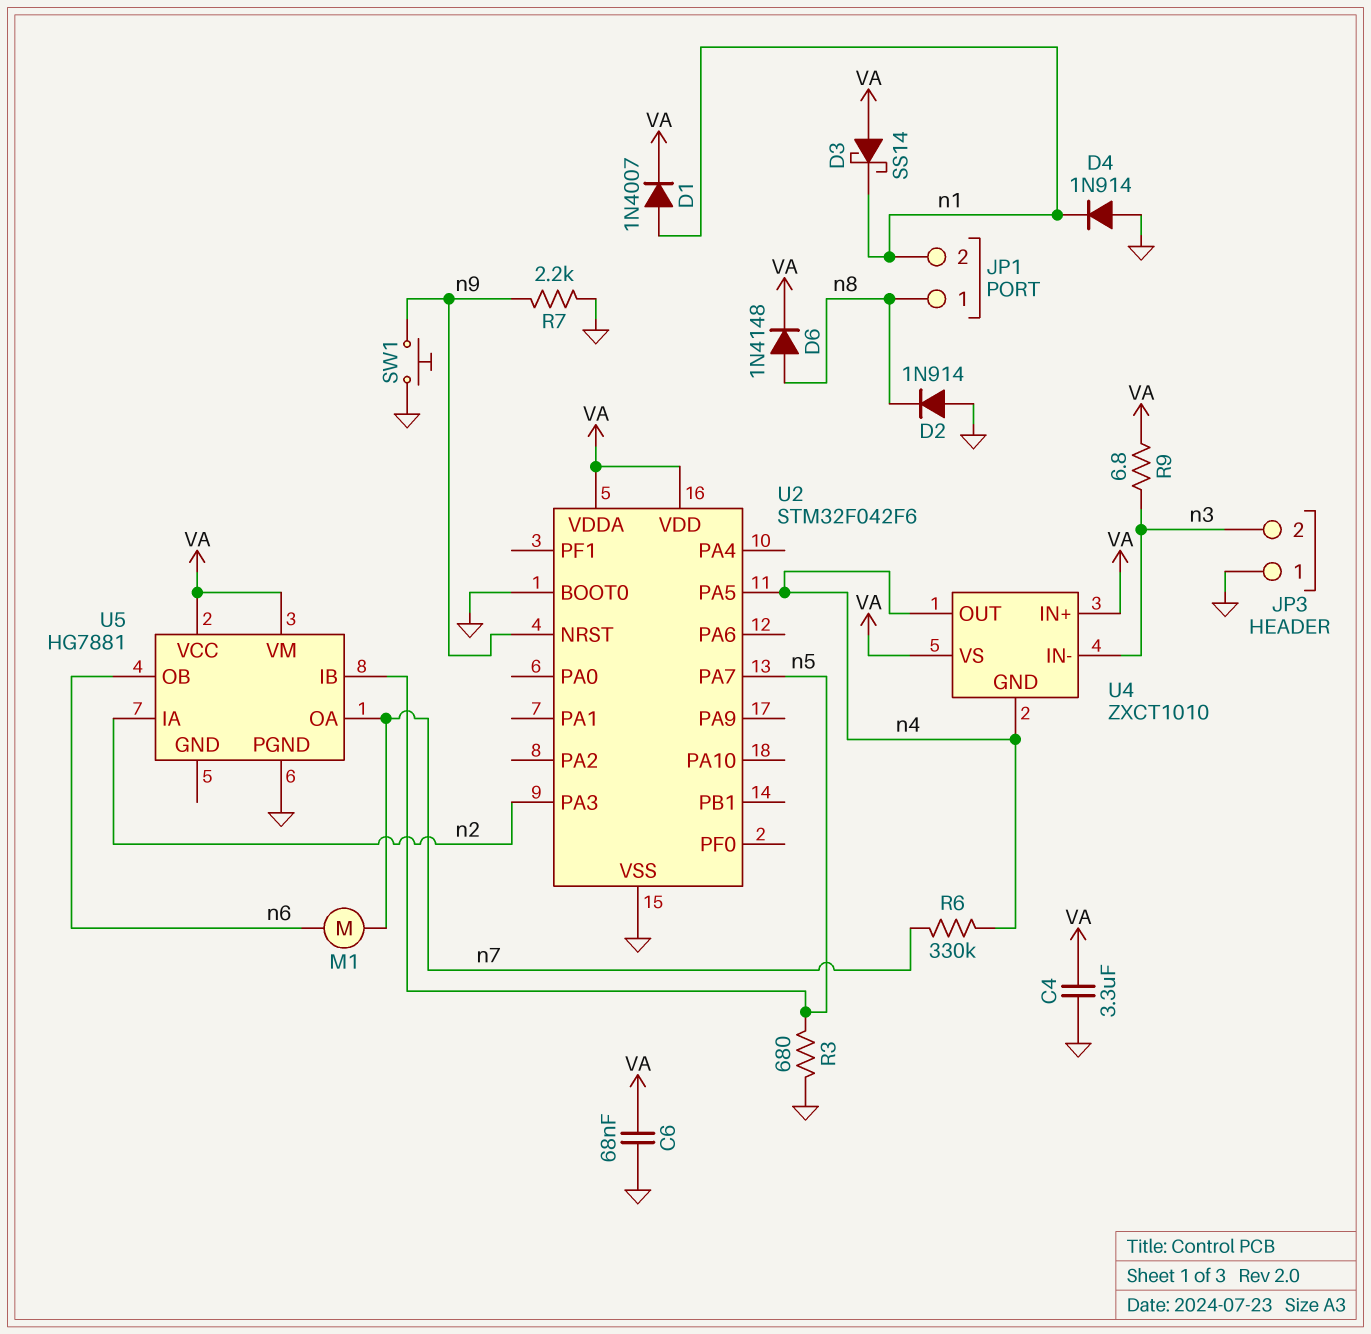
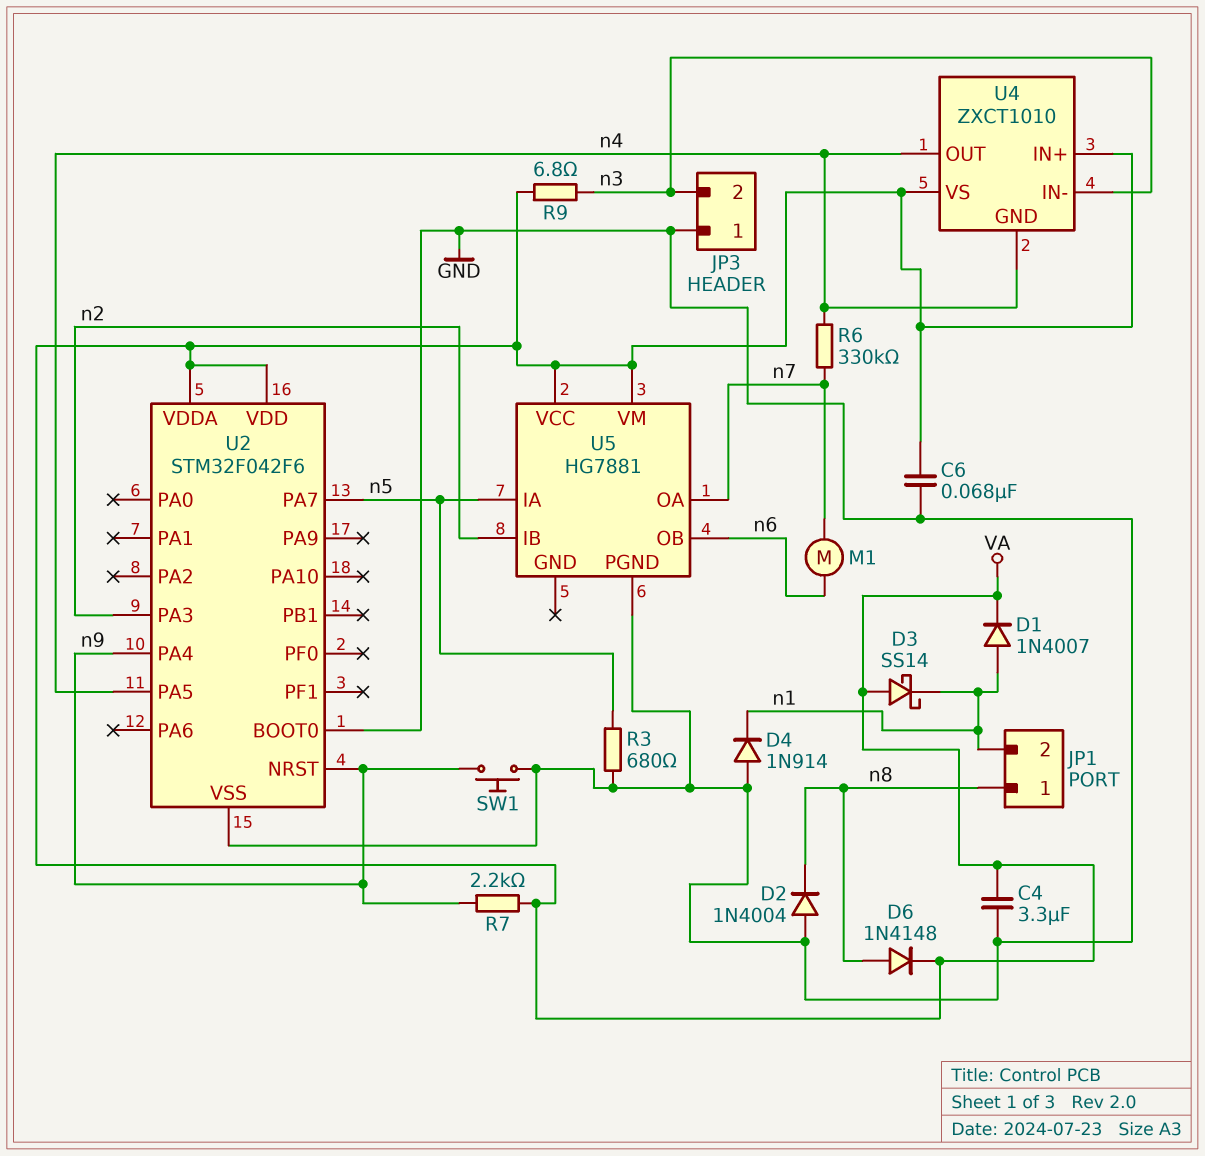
D2: diode 1N914 (A GND, K n8) -> diode 1N4004 (A GND, K n8)
R7: 2.2k (GND, n9) -> 2.2k (VA, n9)
U2 pin PA4: none -> n9
U5 pin IA: n2 -> n5
U5 pin IB: n5 -> n2

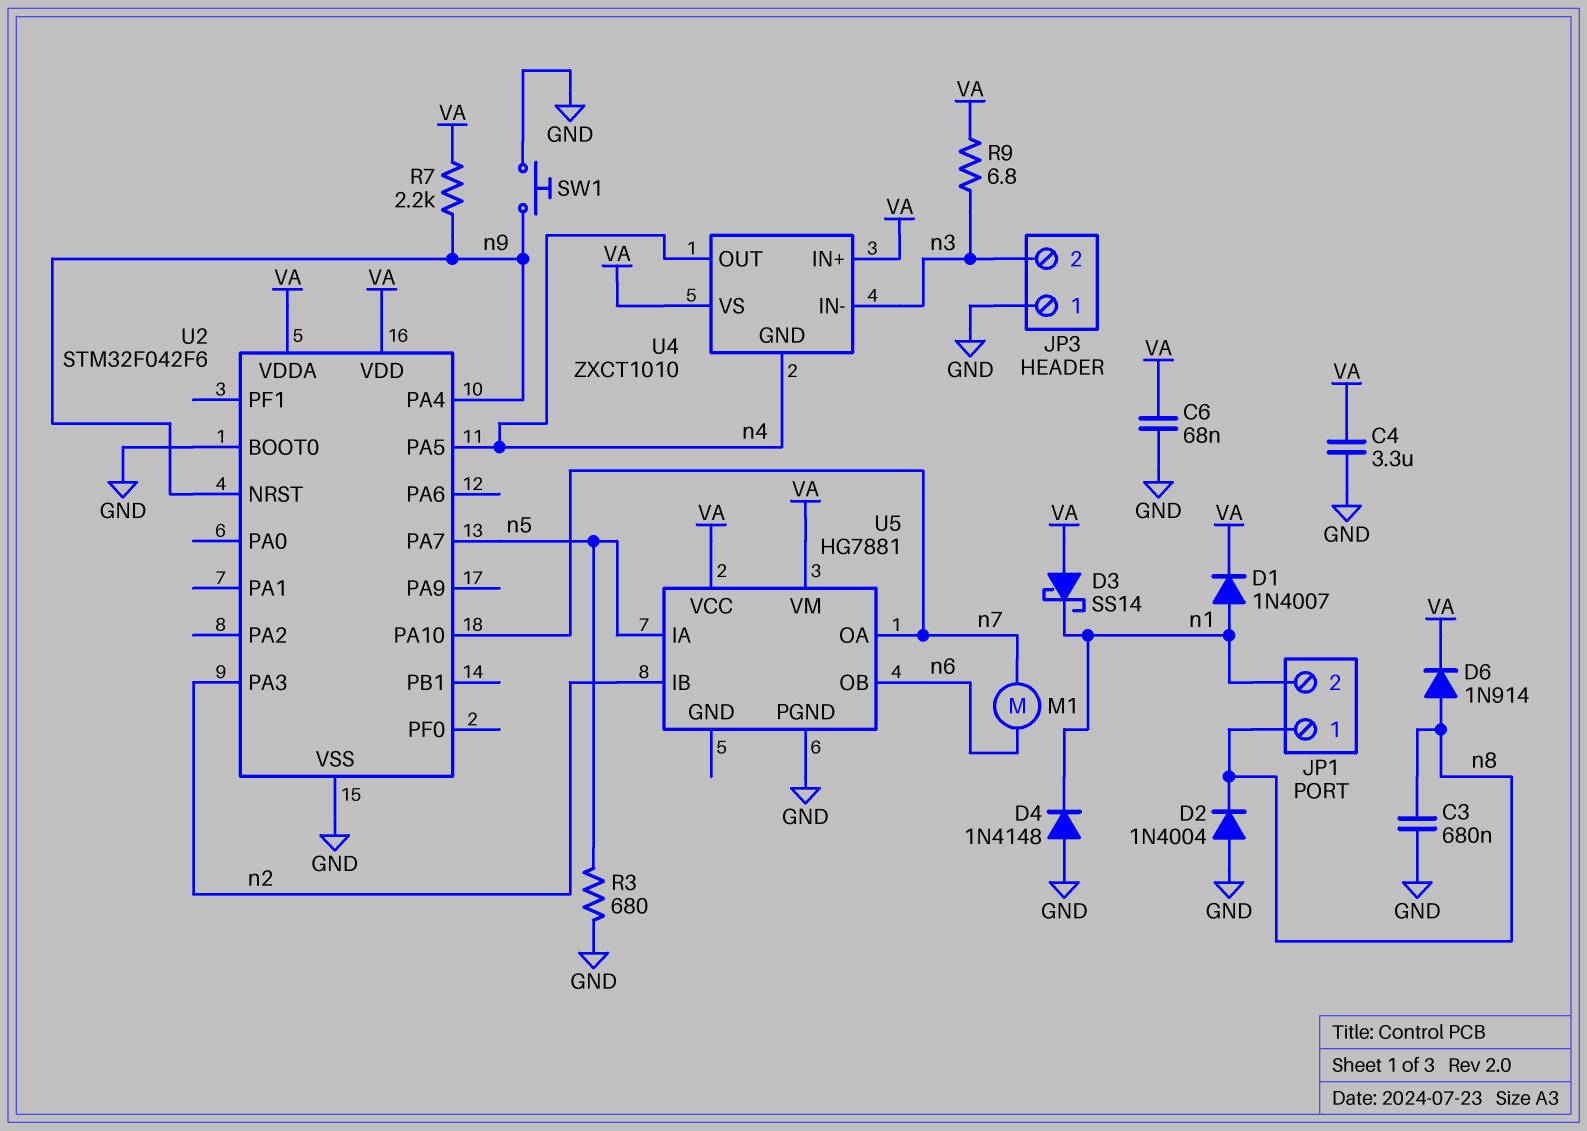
C3: none -> 680nF (GND, n8)
D4: diode 1N914 (A GND, K n1) -> diode 1N4148 (A GND, K n1)
D6: diode 1N4148 (A n8, K VA) -> diode 1N914 (A n8, K VA)
R6: 330k (n4, n7) -> none
U2 pin PA10: none -> n7

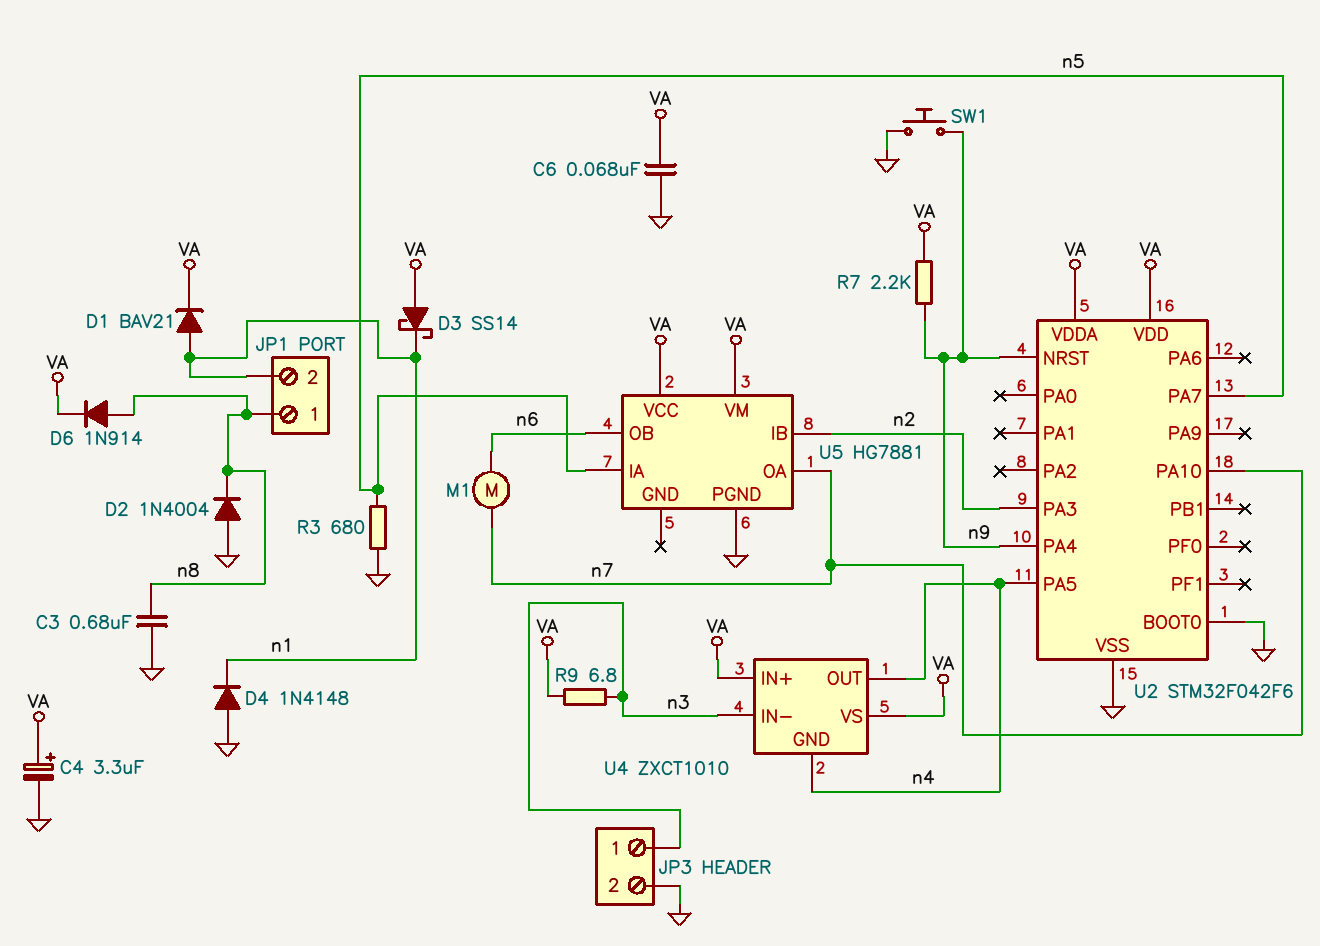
C4: 3.3uF (GND, VA) -> 3.3uF (plus VA, minus GND)
D1: diode 1N4007 (A n1, K VA) -> diode BAV21 (A n1, K VA)
JP3 pin 1: GND -> n3
JP3 pin 2: n3 -> GND

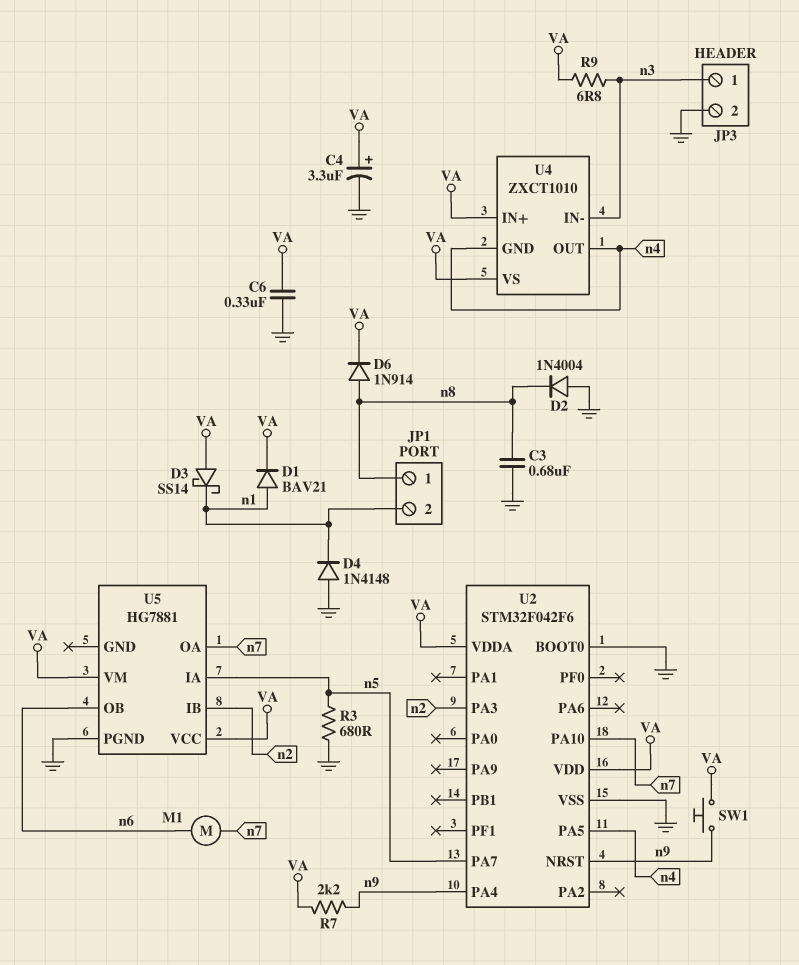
C6: 68nF (GND, VA) -> 330nF (GND, VA)
SW1: button (GND, n9) -> button (VA, n9)

